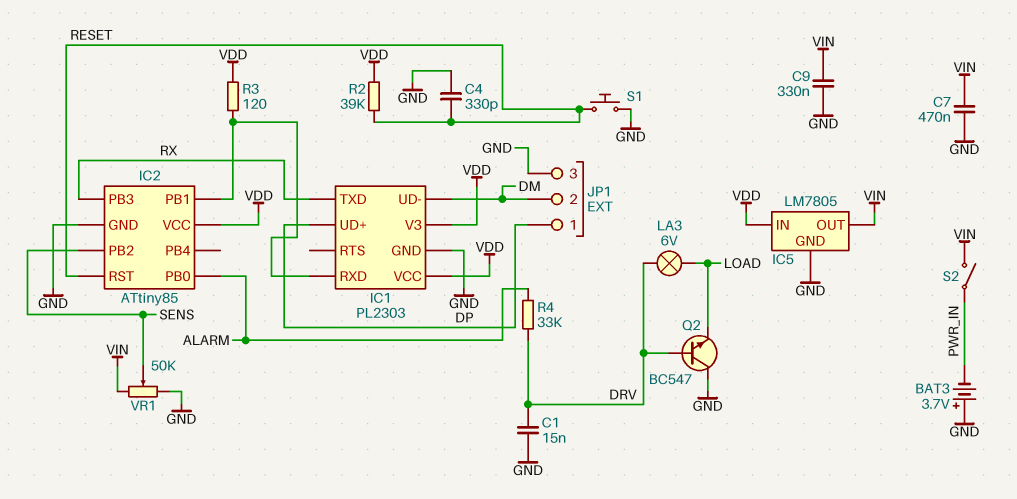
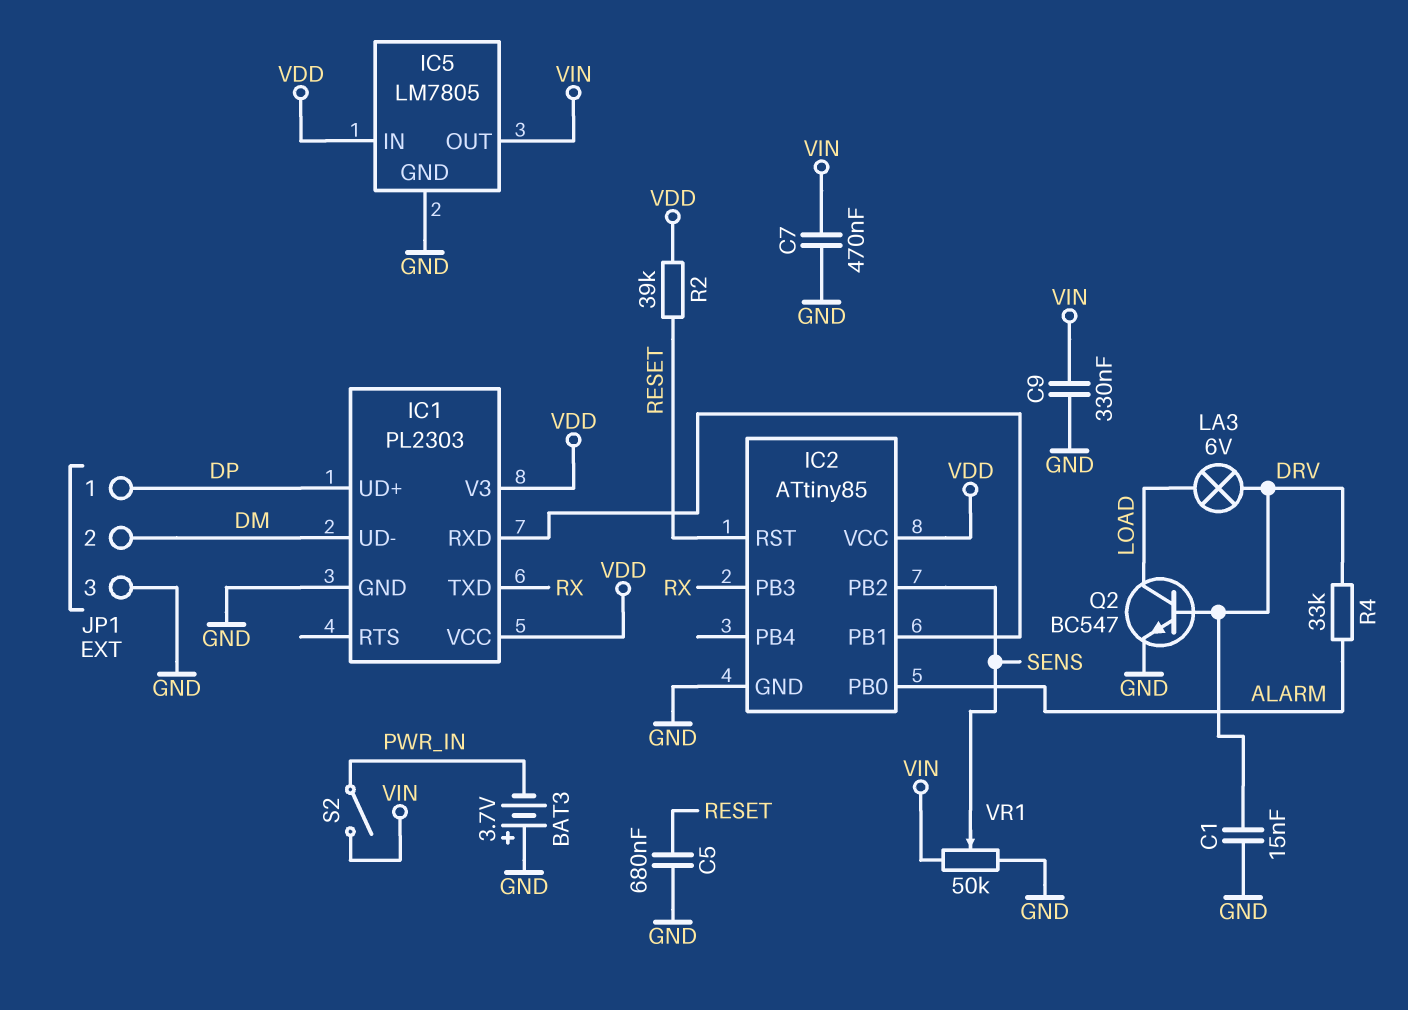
C4: 330pF (GND, RESET) -> none
C5: none -> 680nF (GND, RESET)
Q2: NPN BC547 (B DRV, C GND, E LOAD) -> NPN BC547 (B DRV, C LOAD, E GND)
R3: 120 (IC1/RXD, VDD) -> none
S1: button (GND, RESET) -> none

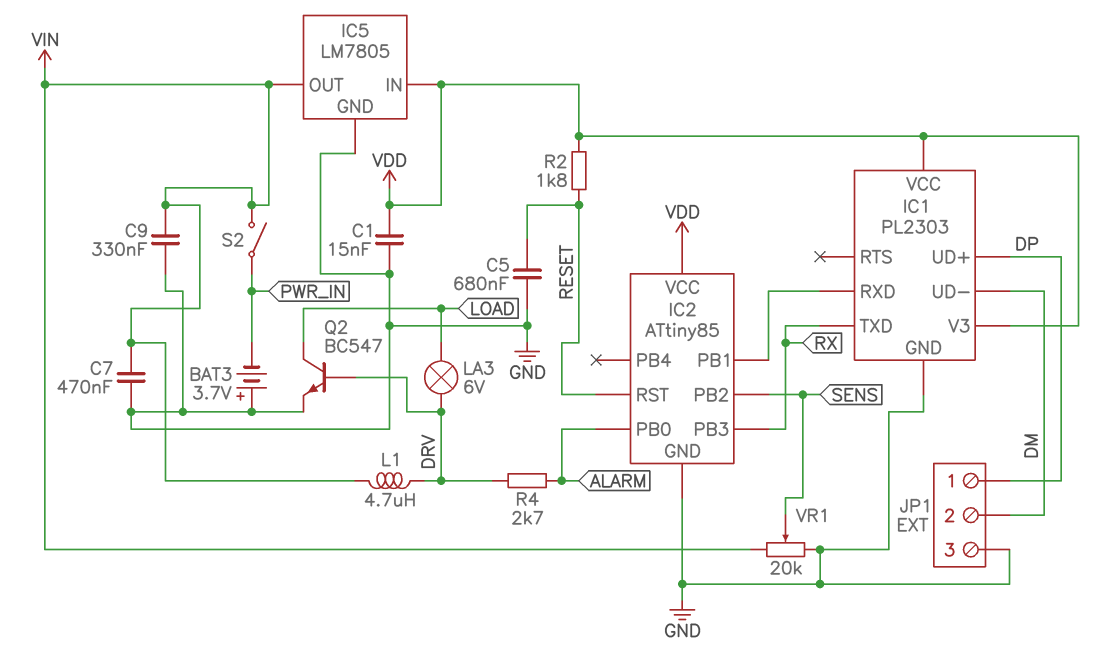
C1: 15nF (DRV, GND) -> 15nF (GND, VDD)
L1: none -> 4.7uH (DRV, VIN)
R2: 39k (RESET, VDD) -> 1.8k (RESET, VDD)
R4: 33k (ALARM, DRV) -> 2.7k (ALARM, DRV)
VR1: 50k (GND, VIN, wiper SENS) -> 20k (GND, VIN, wiper SENS)

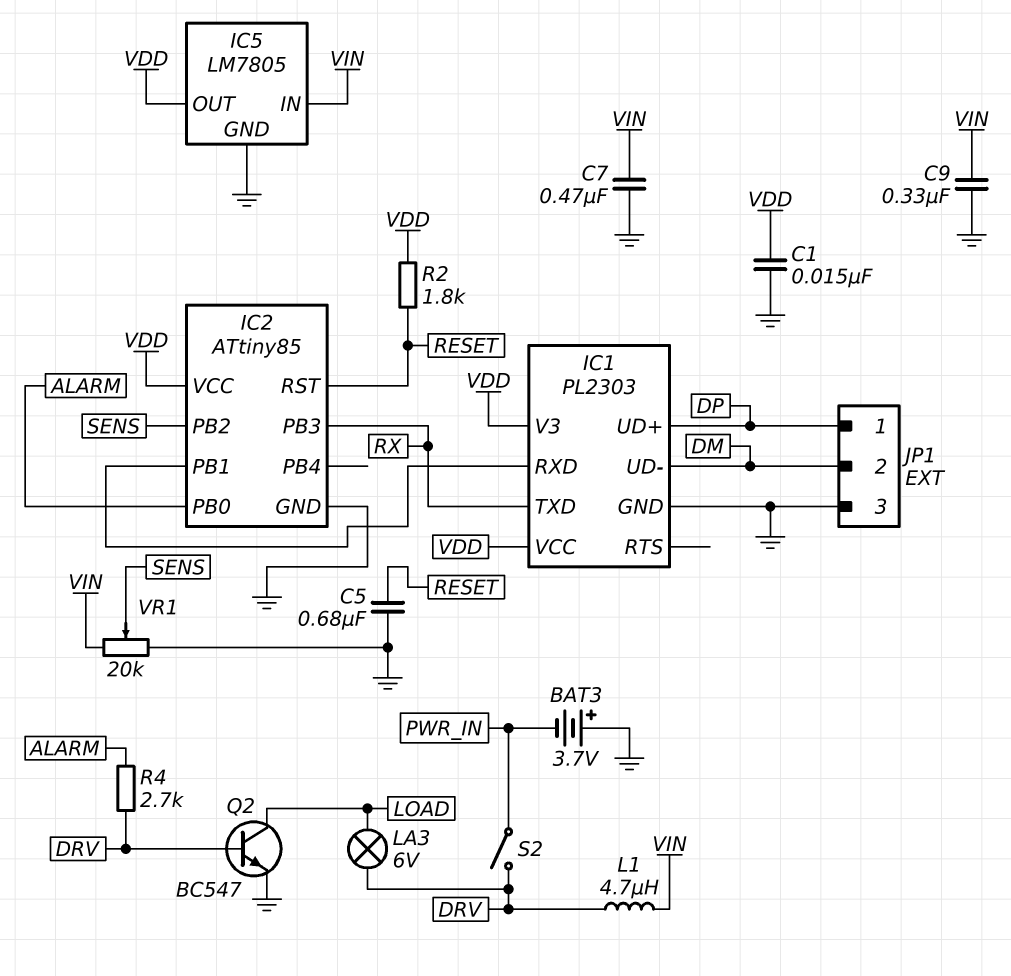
IC5 pin IN: VDD -> VIN
IC5 pin OUT: VIN -> VDD
S2: switch (PWR_IN, VIN) -> switch (DRV, PWR_IN)

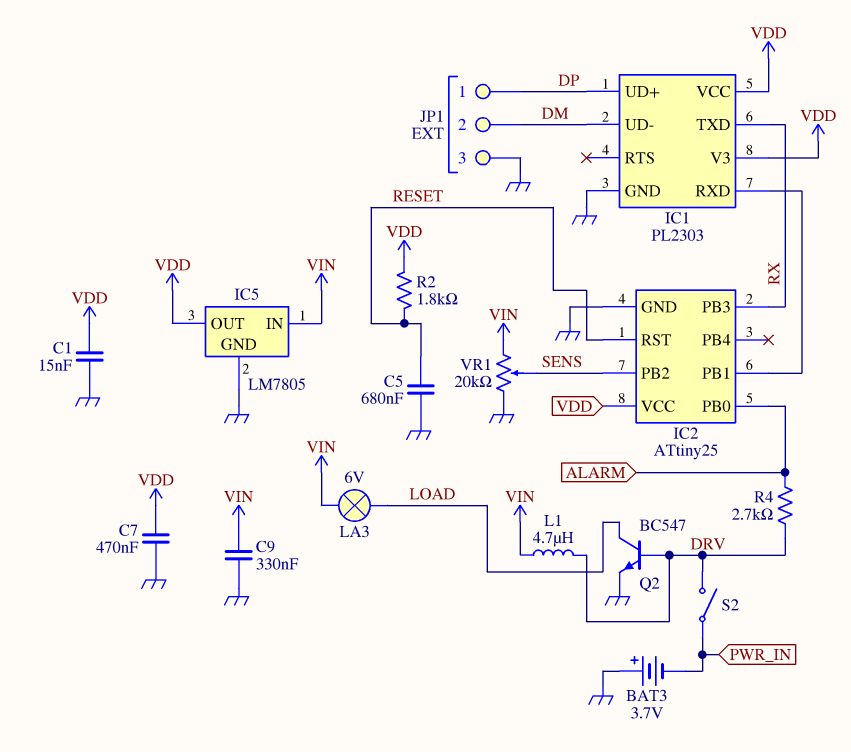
C7: 470nF (GND, VIN) -> 470nF (GND, VDD)
IC2: ATtiny85 -> ATtiny25
LA3: lamp 6V (DRV, LOAD) -> lamp 6V (LOAD, VIN)

